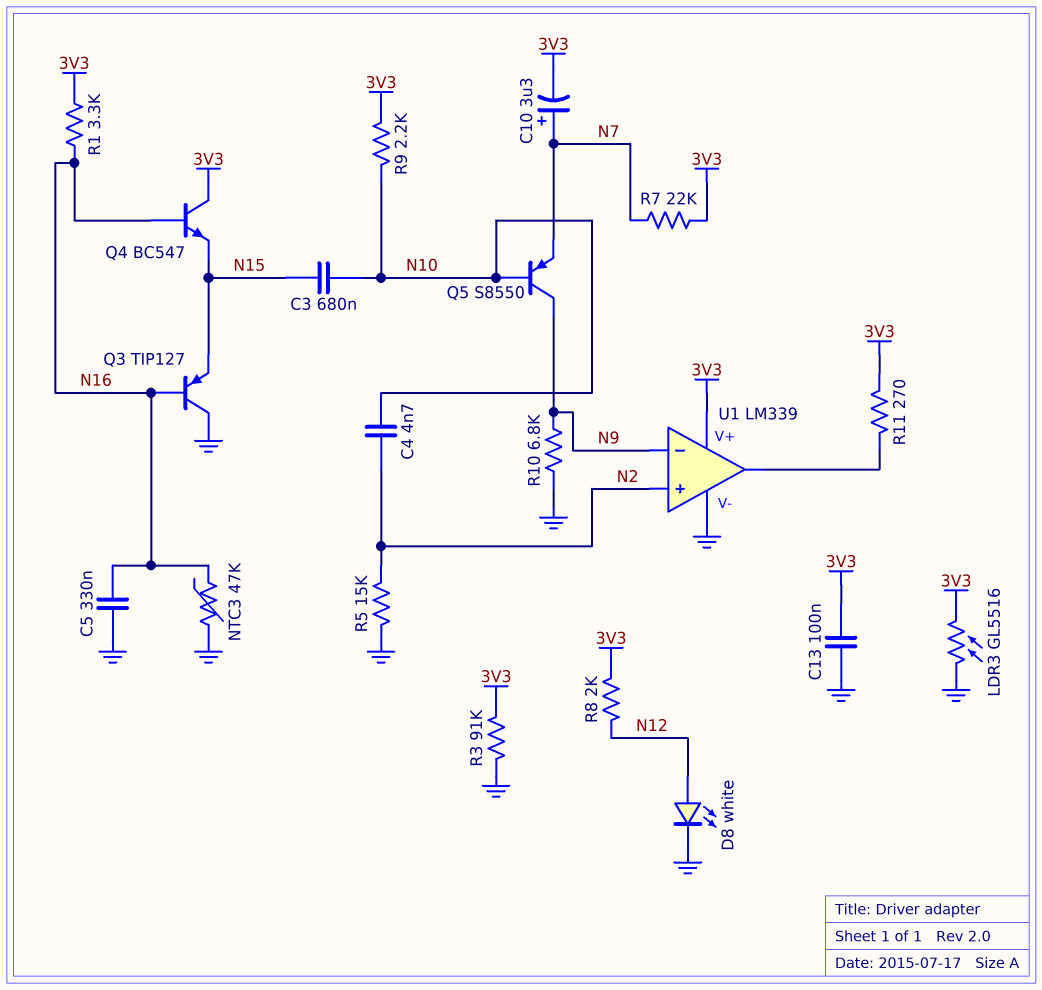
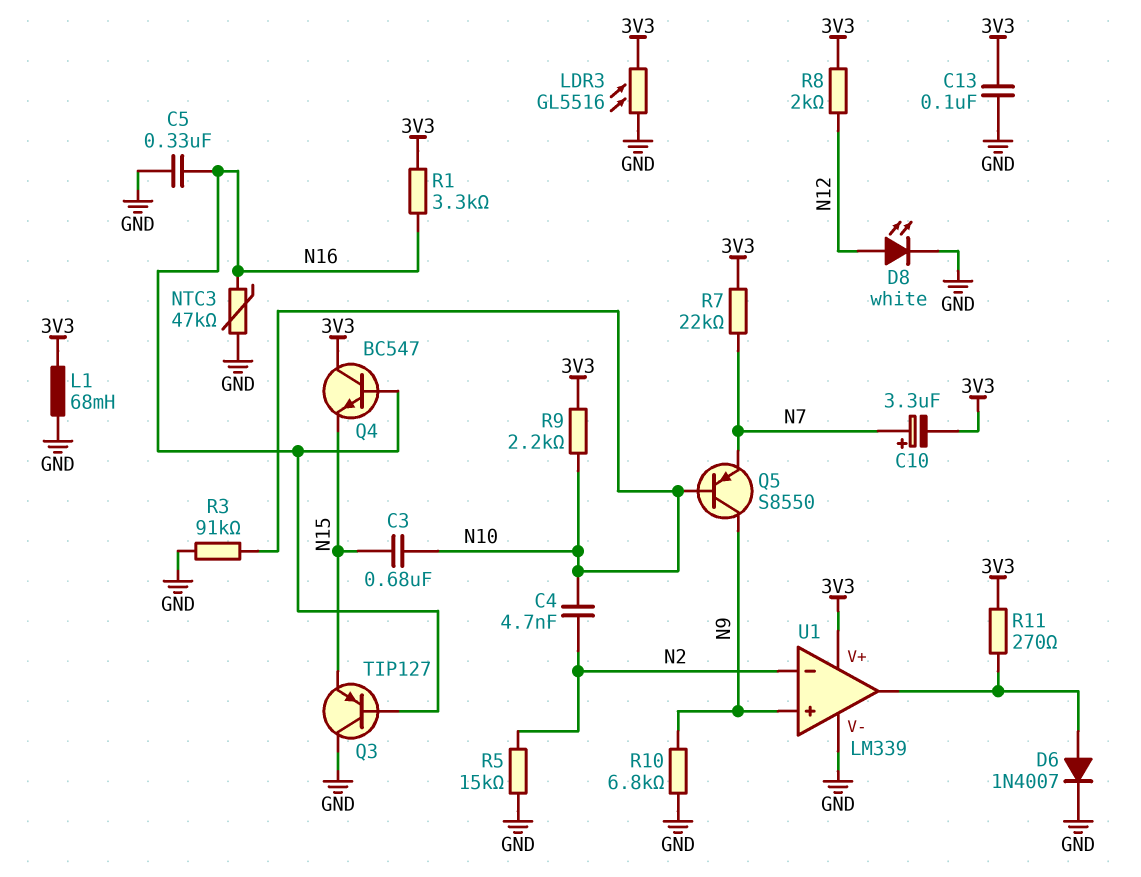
D6: none -> diode 1N4007 (A U1/out, K GND)
L1: none -> 68mH (3V3, GND)
R3: 91k (3V3, GND) -> 91k (GND, N10)
U1 pin in+: N2 -> N9
U1 pin in-: N9 -> N2

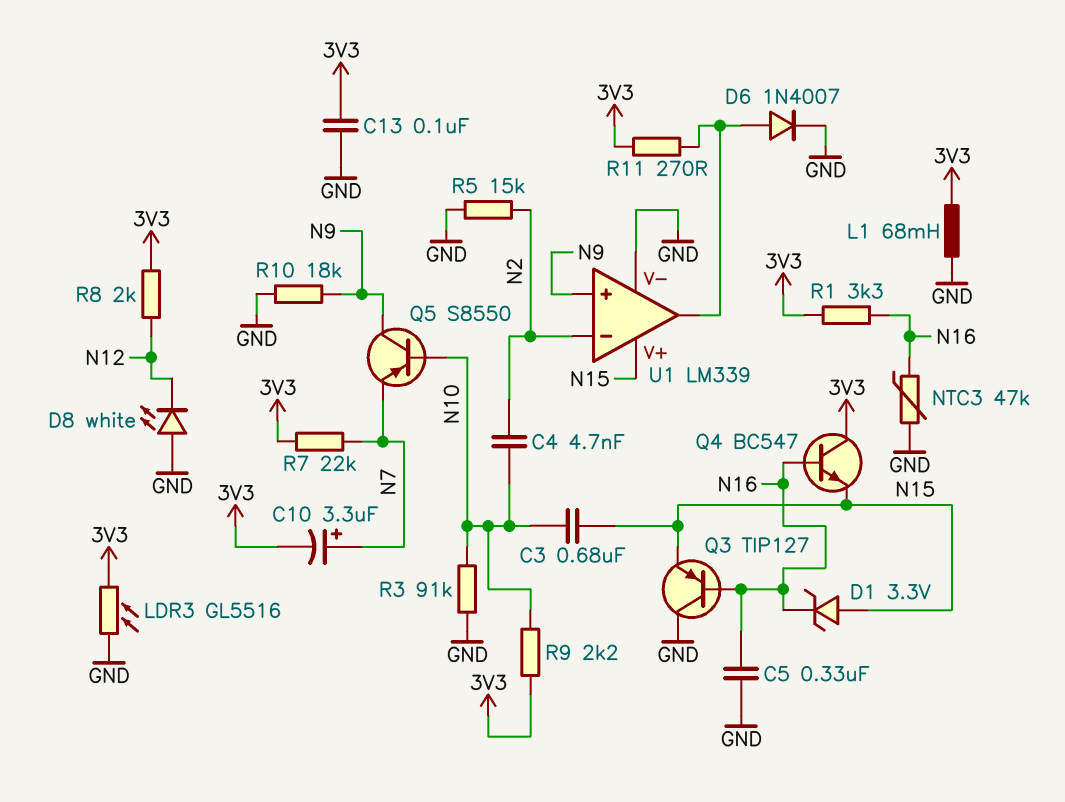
D1: none -> zener 3.3V (A N15, K N16)
D8: LED white (A N12, K GND) -> LED white (A GND, K N12)
R10: 6.8k (GND, N9) -> 18k (GND, N9)
U1 pin V+: 3V3 -> N15

